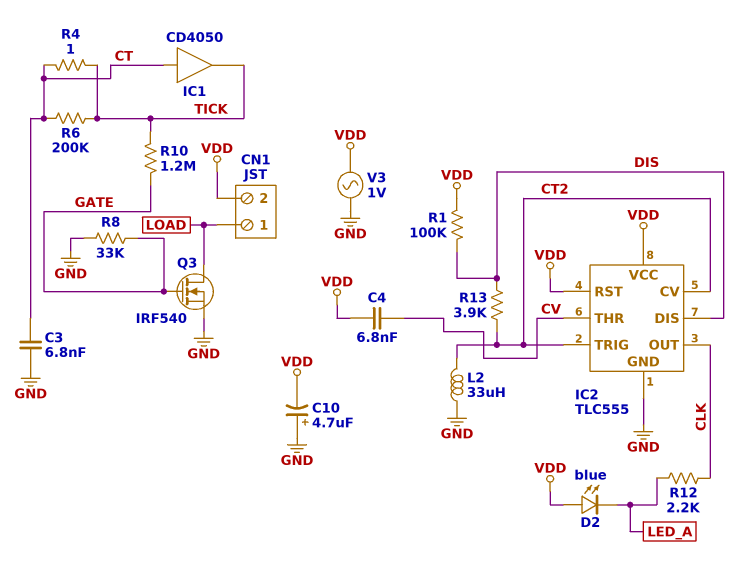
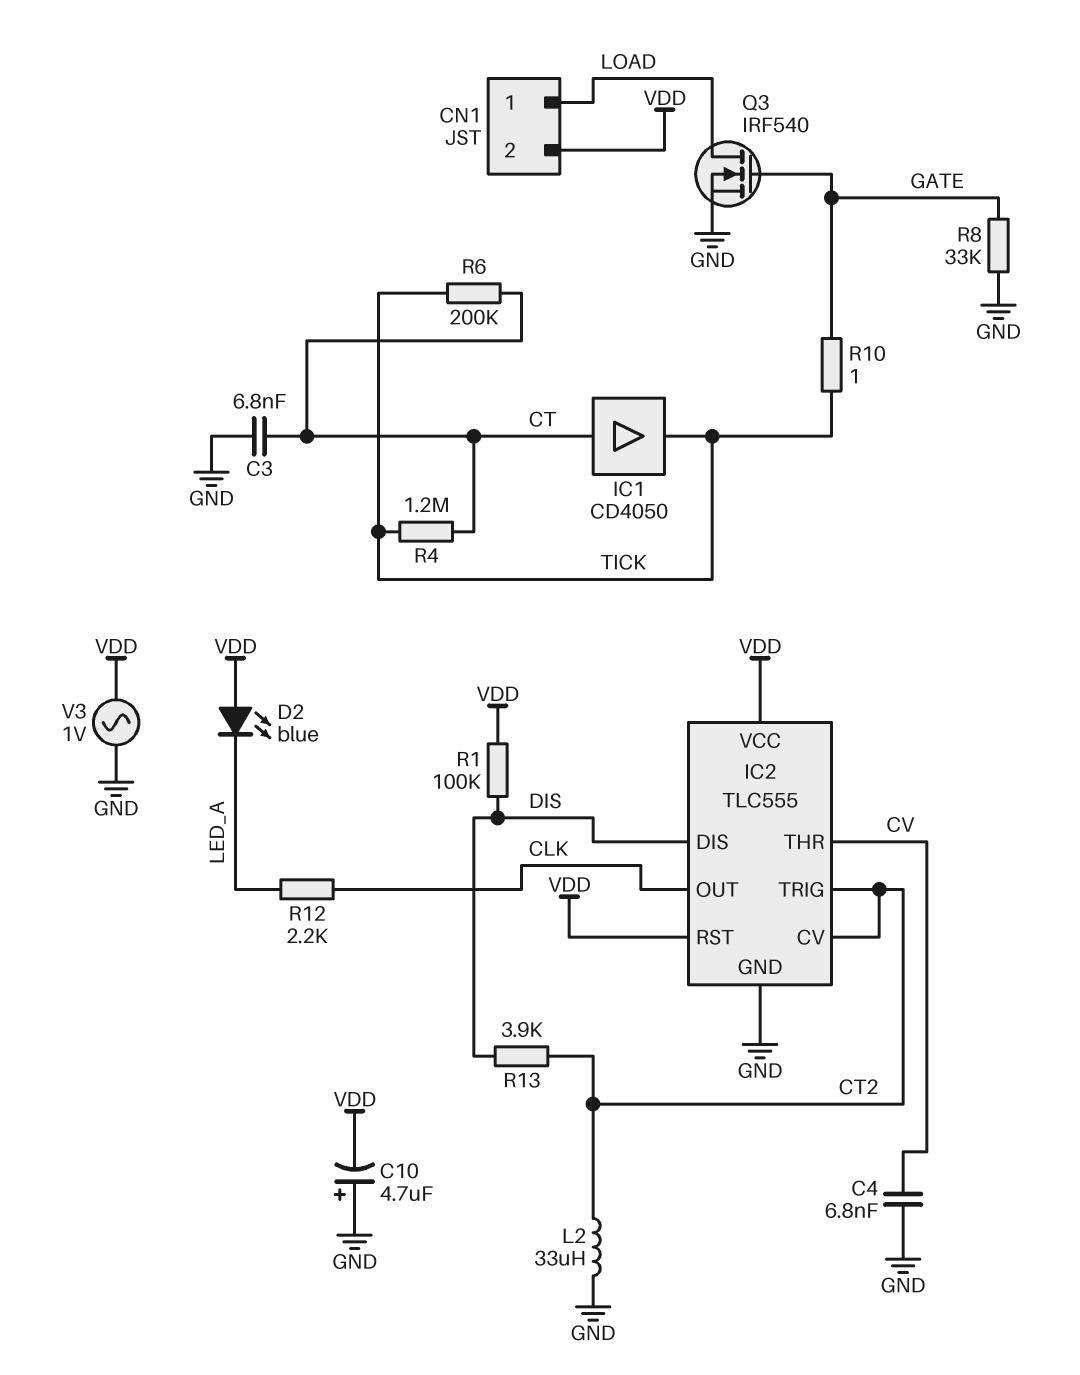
C4: 6.8nF (CV, VDD) -> 6.8nF (CV, GND)
R4: 1 (CT, TICK) -> 1.2M (CT, TICK)
R10: 1.2M (GATE, TICK) -> 1 (GATE, TICK)

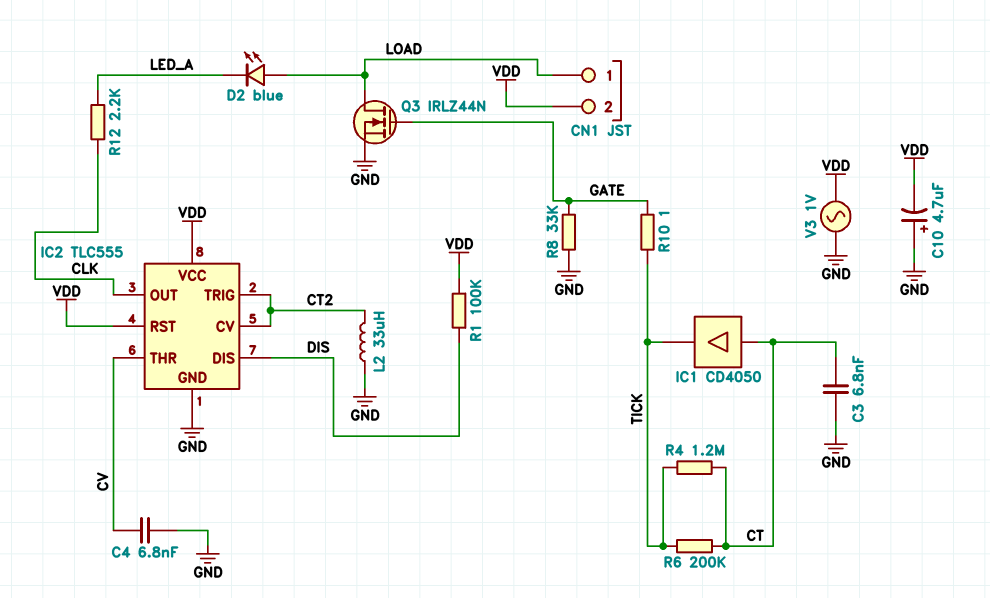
D2: LED blue (A VDD, K LED_A) -> LED blue (A LOAD, K LED_A)
Q3: NMOS IRF540 (G GATE, D LOAD, S GND) -> NMOS IRLZ44N (G GATE, D LOAD, S GND)
R13: 3.9k (CT2, DIS) -> none

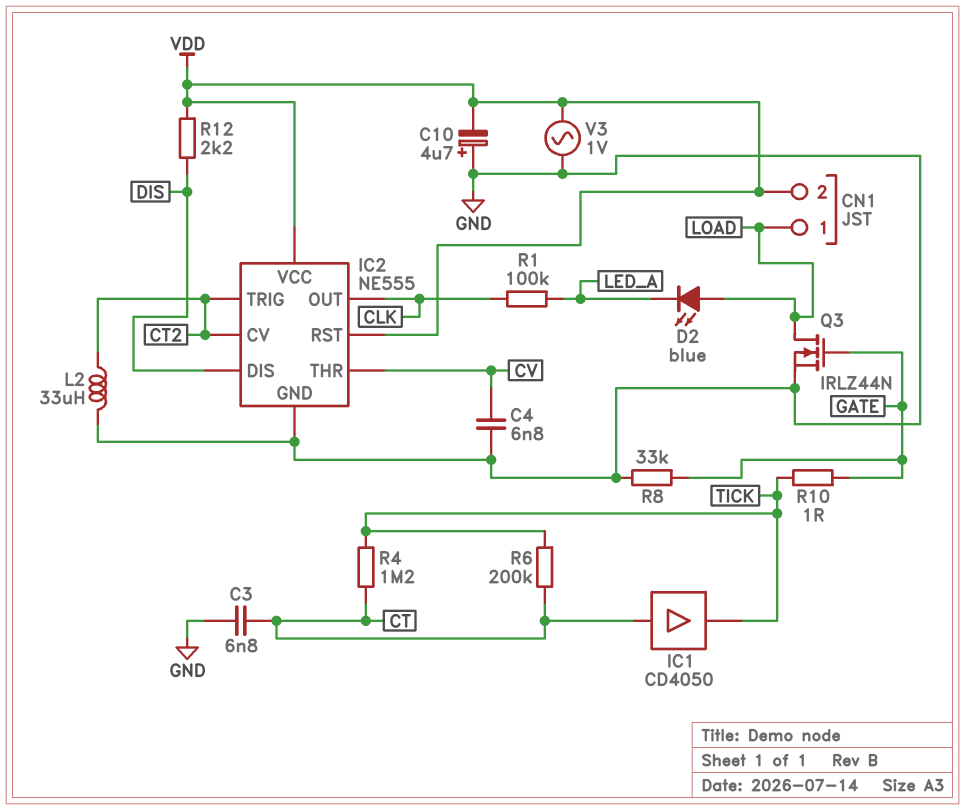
IC2: TLC555 -> NE555
R1: 100k (DIS, VDD) -> 100k (CLK, LED_A)
R12: 2.2k (CLK, LED_A) -> 2.2k (DIS, VDD)

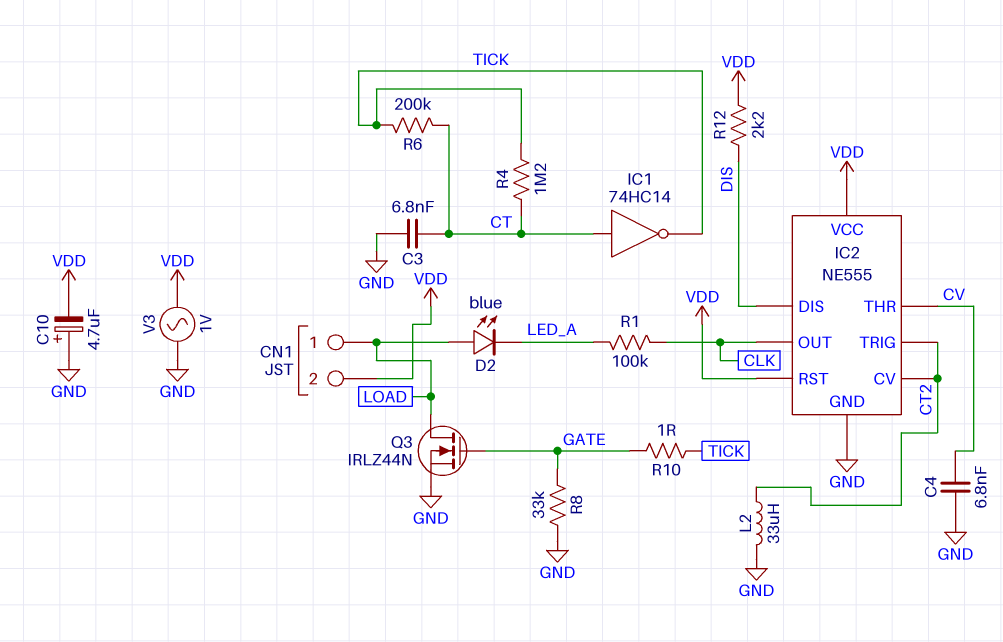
IC1: buffer CD4050 (in CT, out TICK) -> NOT 74HC14 (in CT, out TICK)

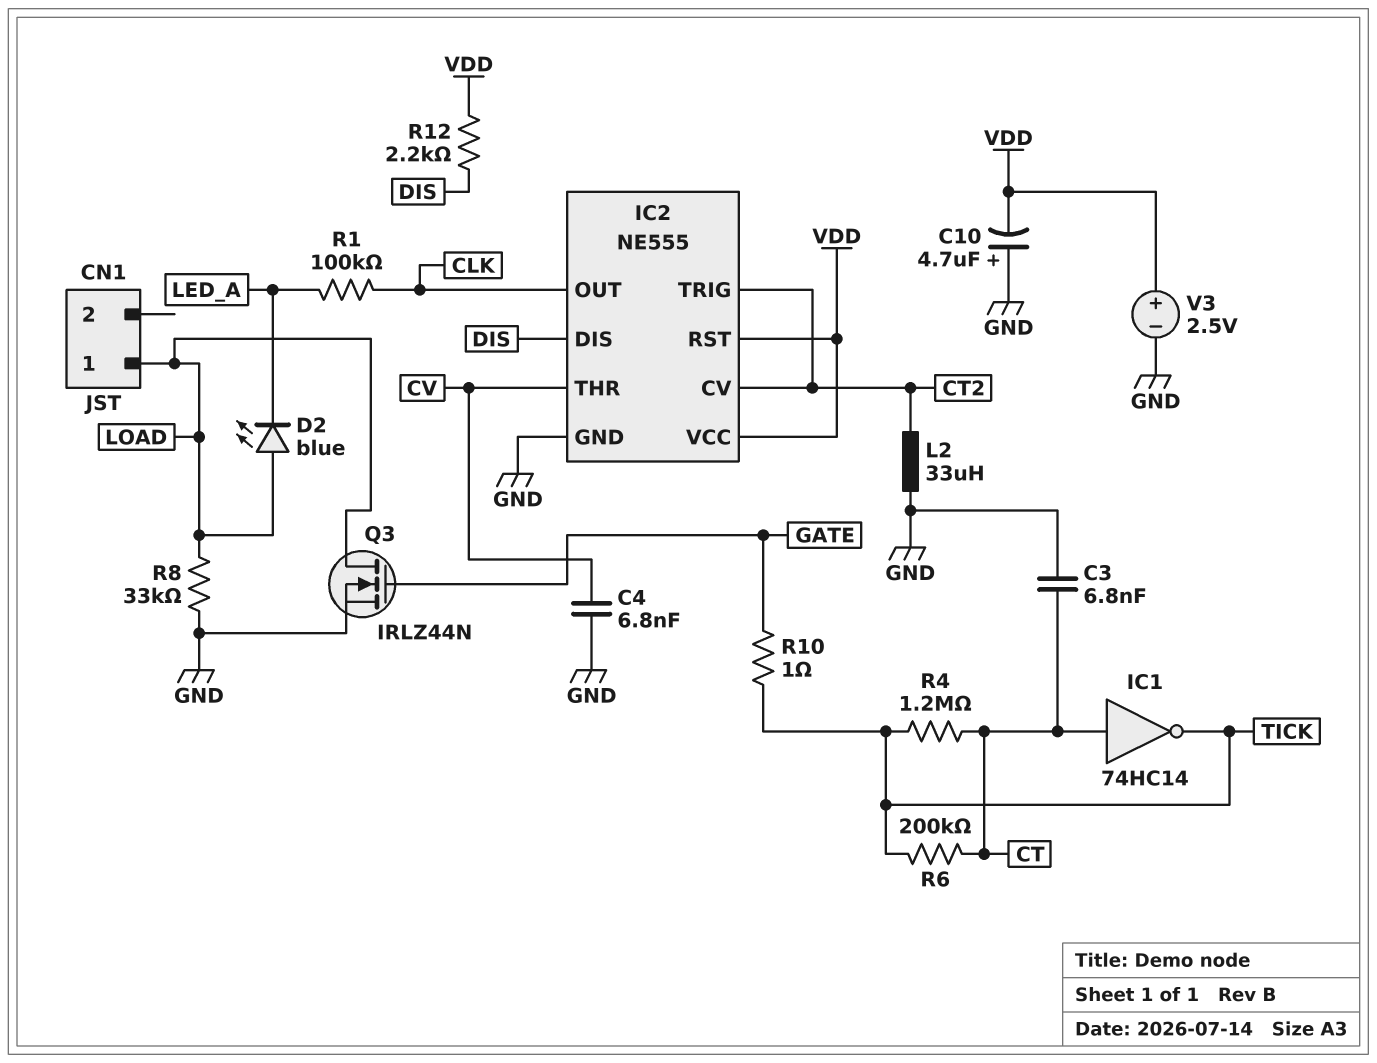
CN1 pin 2: VDD -> none
R8: 33k (GATE, GND) -> 33k (GND, LOAD)
V3: AC 1V (GND, VDD) -> 2.5V (plus VDD, minus GND)

